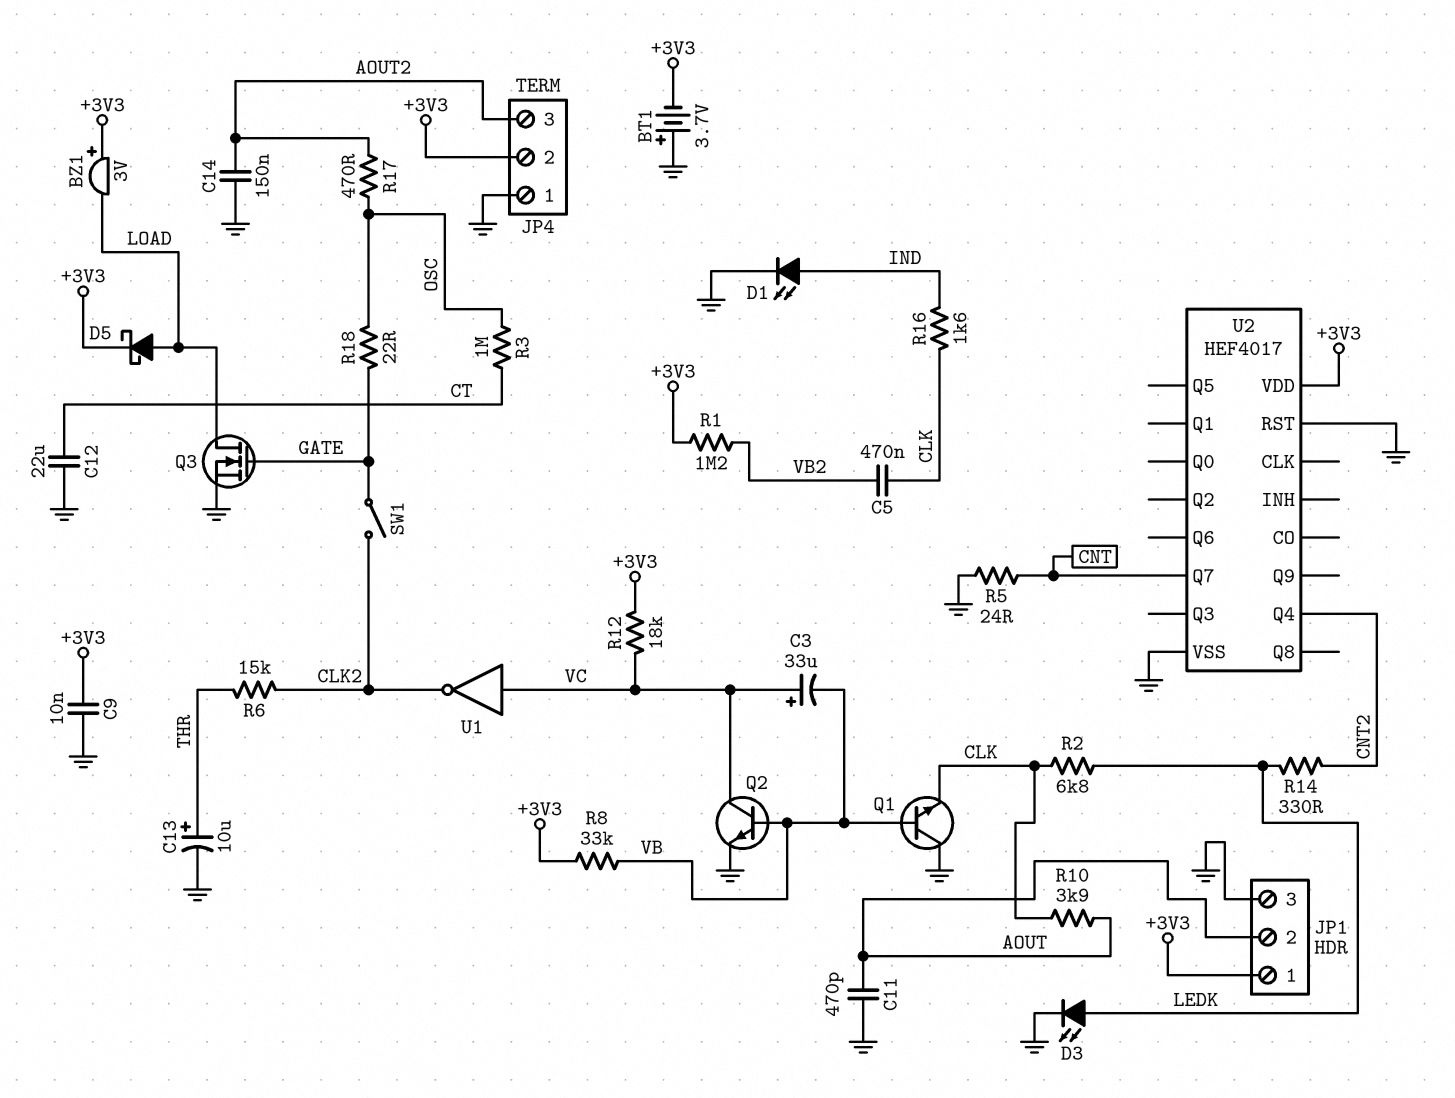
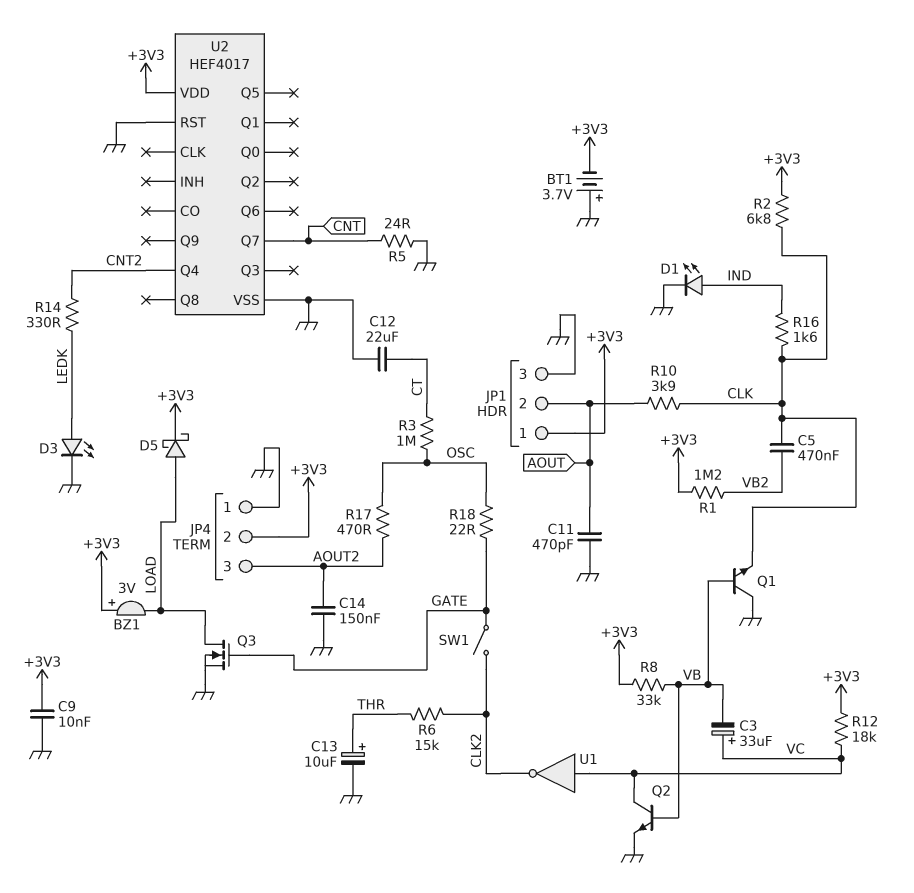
R2: 6.8k (CLK, LEDK) -> 6.8k (+3V3, CLK)

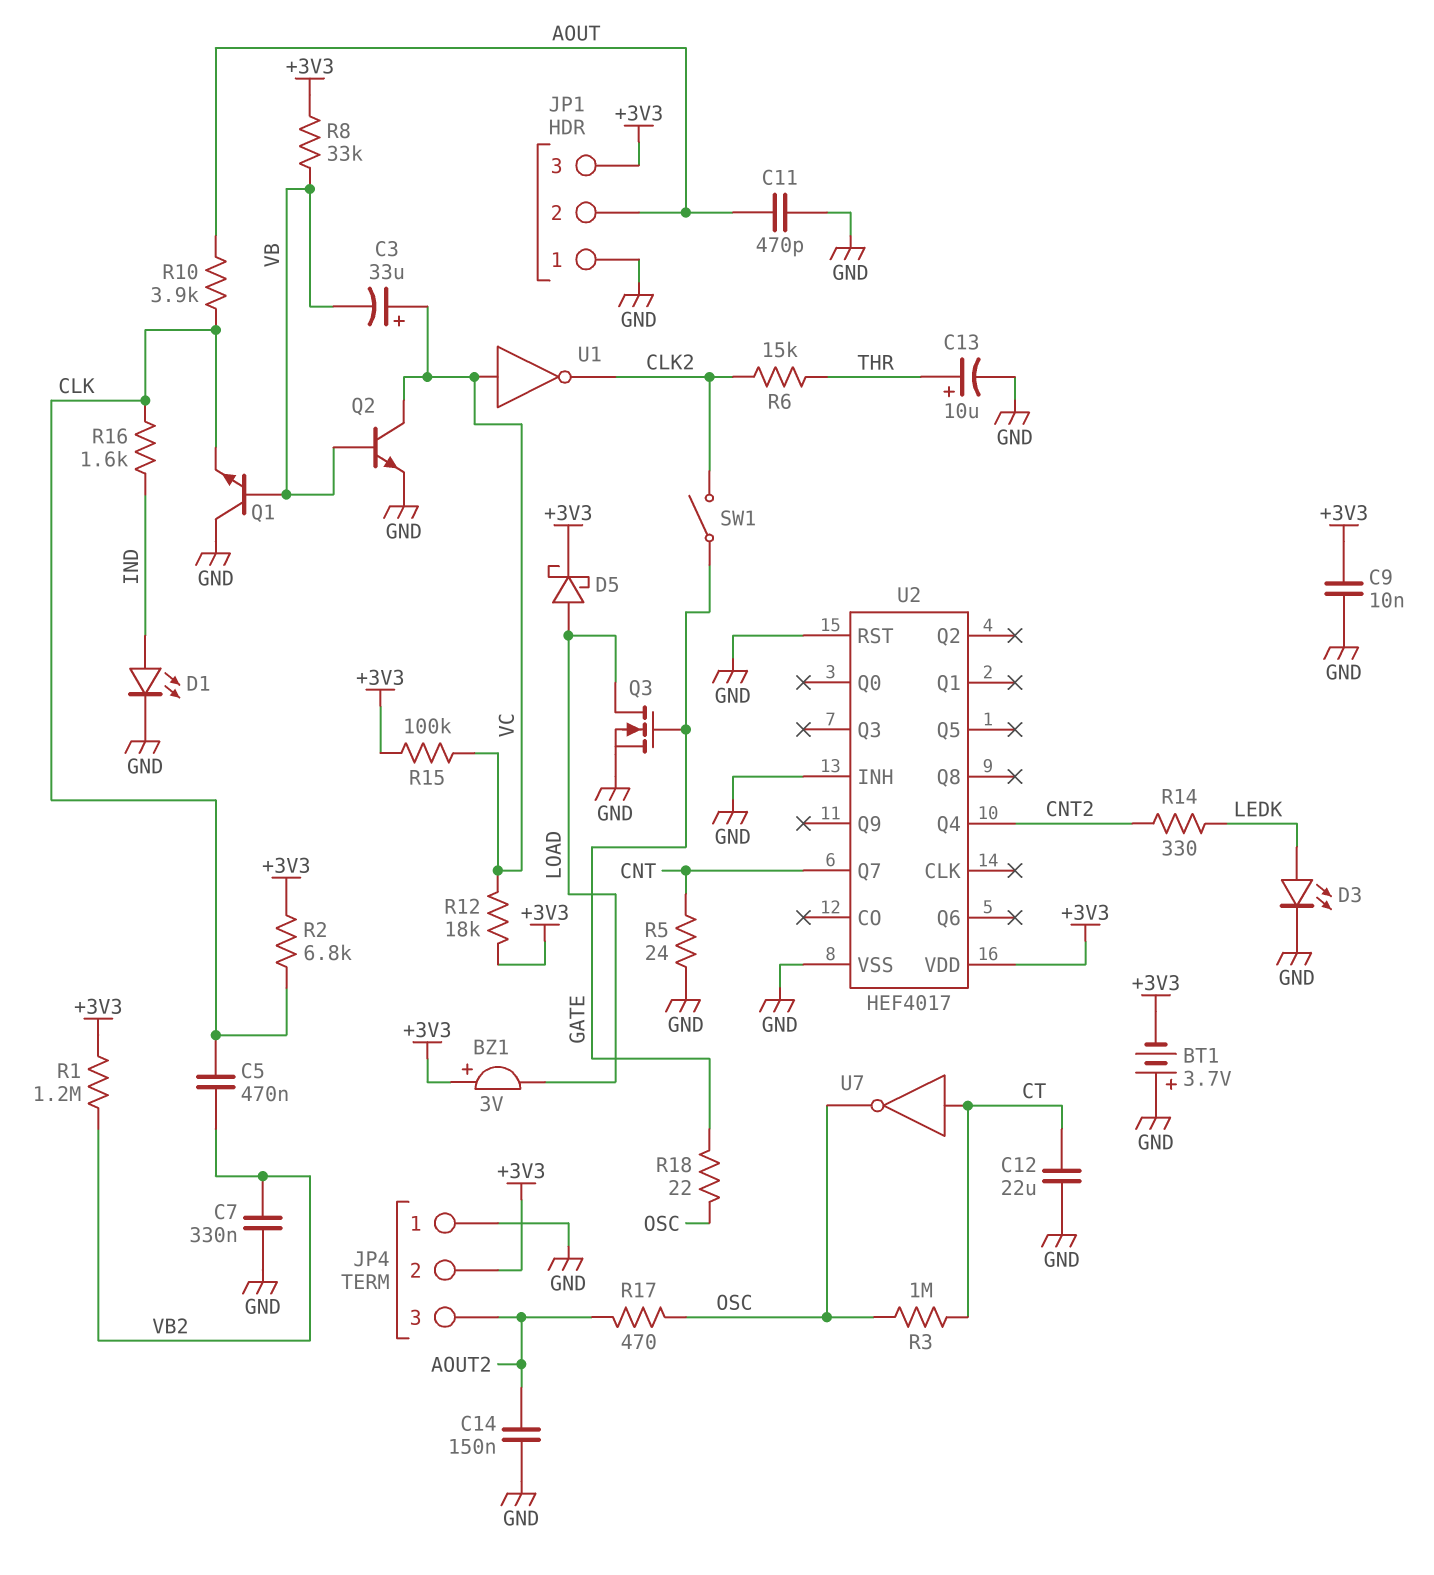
C7: none -> 330nF (GND, VB2)
JP1 pin 1: +3V3 -> GND
JP1 pin 3: GND -> +3V3
R15: none -> 100k (+3V3, VC)
U2 pin INH: none -> GND
U7: none -> NOT (in CT, out OSC)

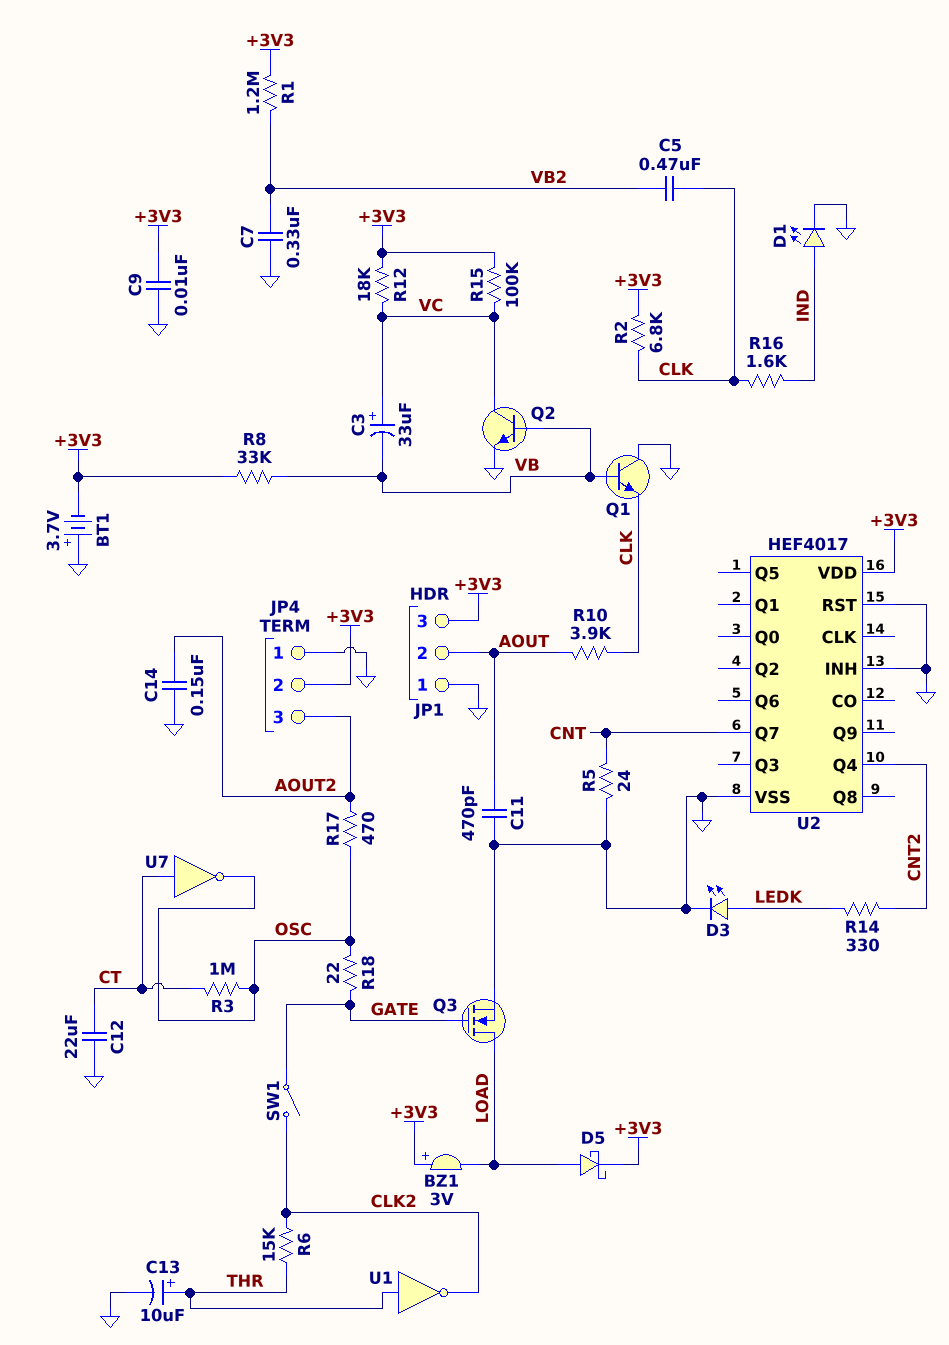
U1: NOT (in VC, out CLK2) -> NOT (in THR, out CLK2)

